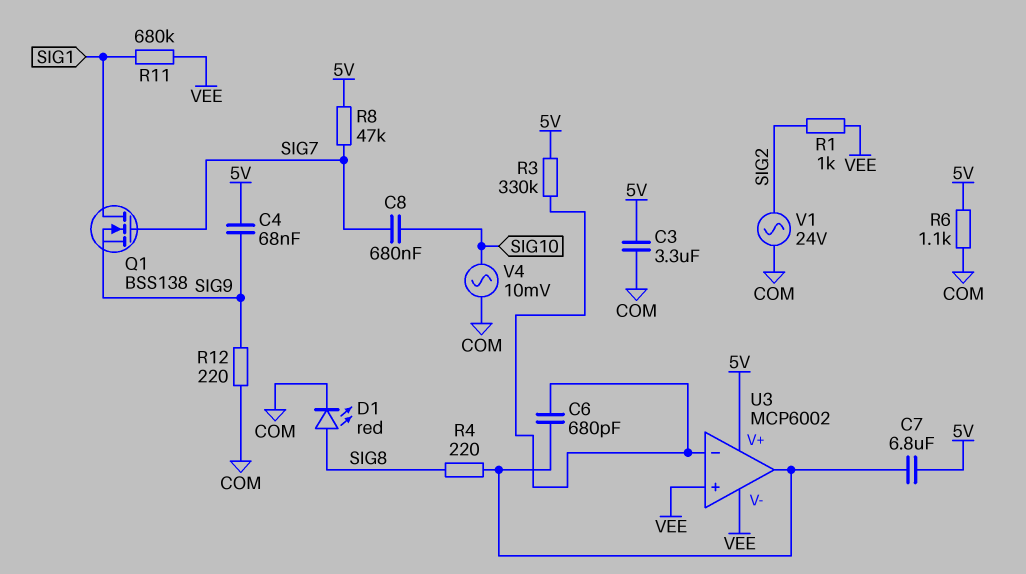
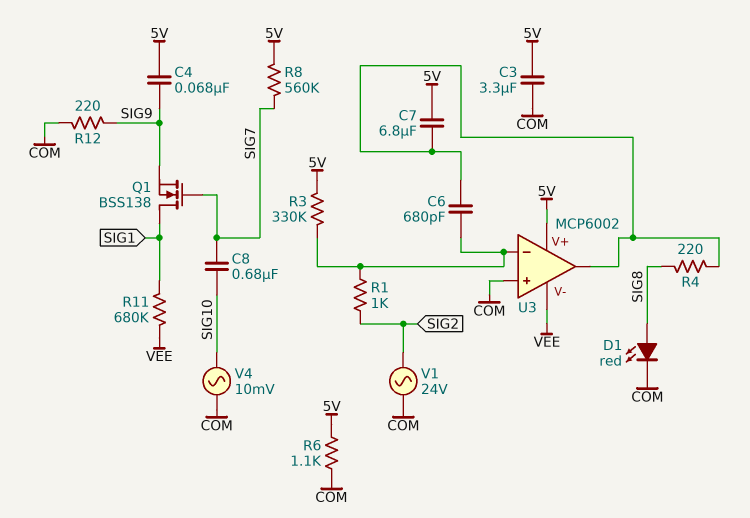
R1: 1k (SIG2, VEE) -> 1k (SIG2, U3/in-)
R8: 47k (5V, SIG7) -> 560k (5V, SIG7)
U3 pin in+: VEE -> COM

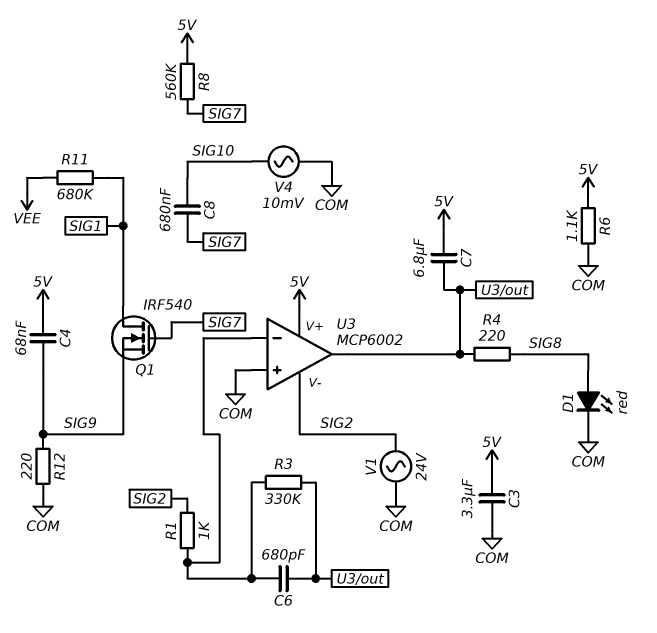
Q1: NMOS BSS138 (G SIG7, D SIG1, S SIG9) -> NMOS IRF540 (G SIG7, D SIG1, S SIG9)
R3: 330k (5V, U3/in-) -> 330k (U3/in-, U3/out)
U3 pin V-: VEE -> SIG2

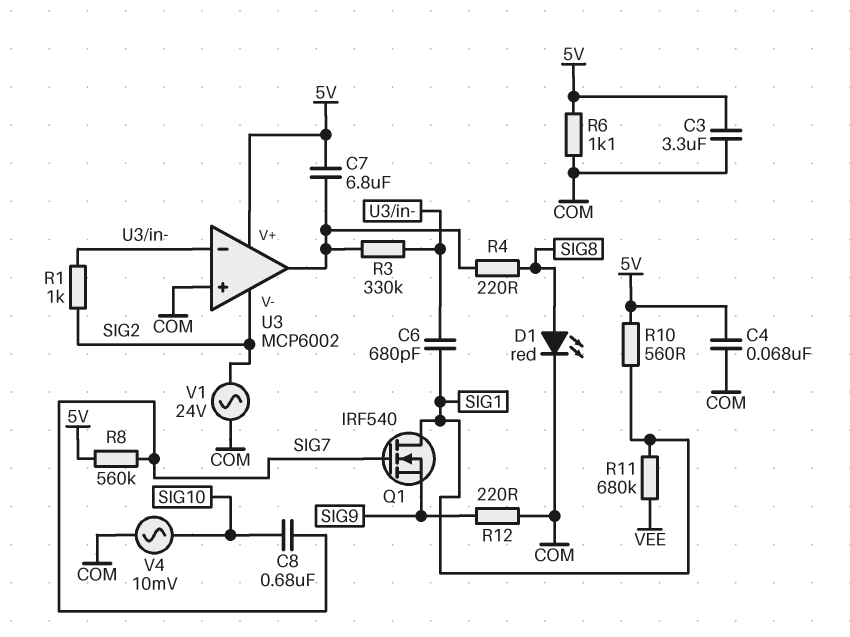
C4: 68nF (5V, SIG9) -> 68nF (5V, COM)
C6: 680pF (U3/in-, U3/out) -> 680pF (SIG1, U3/in-)
R10: none -> 560 (5V, SIG1)

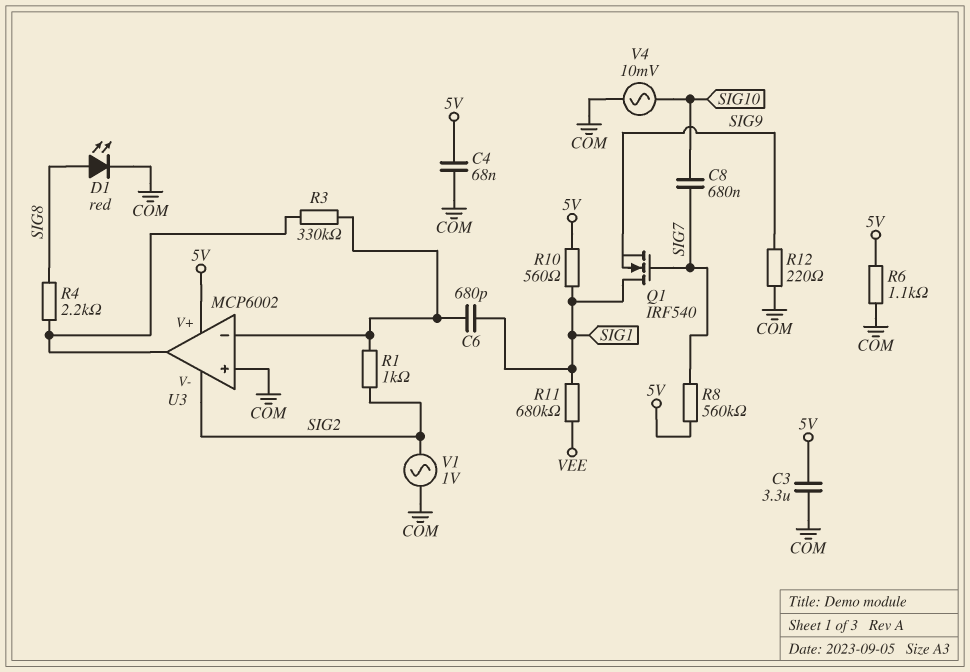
C7: 6.8uF (5V, U3/out) -> none
R4: 220 (SIG8, U3/out) -> 2.2k (SIG8, U3/out)
V1: AC 24V (COM, SIG2) -> AC 1V (COM, SIG2)

